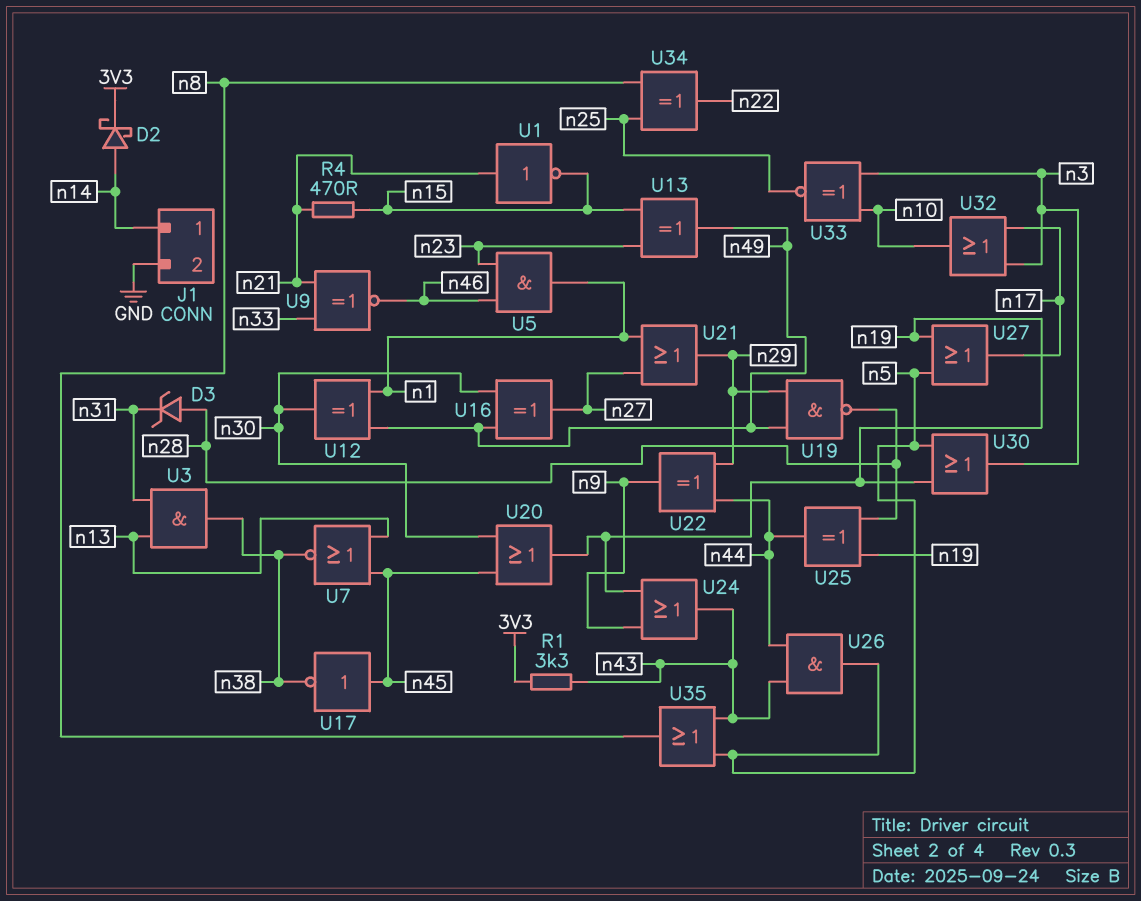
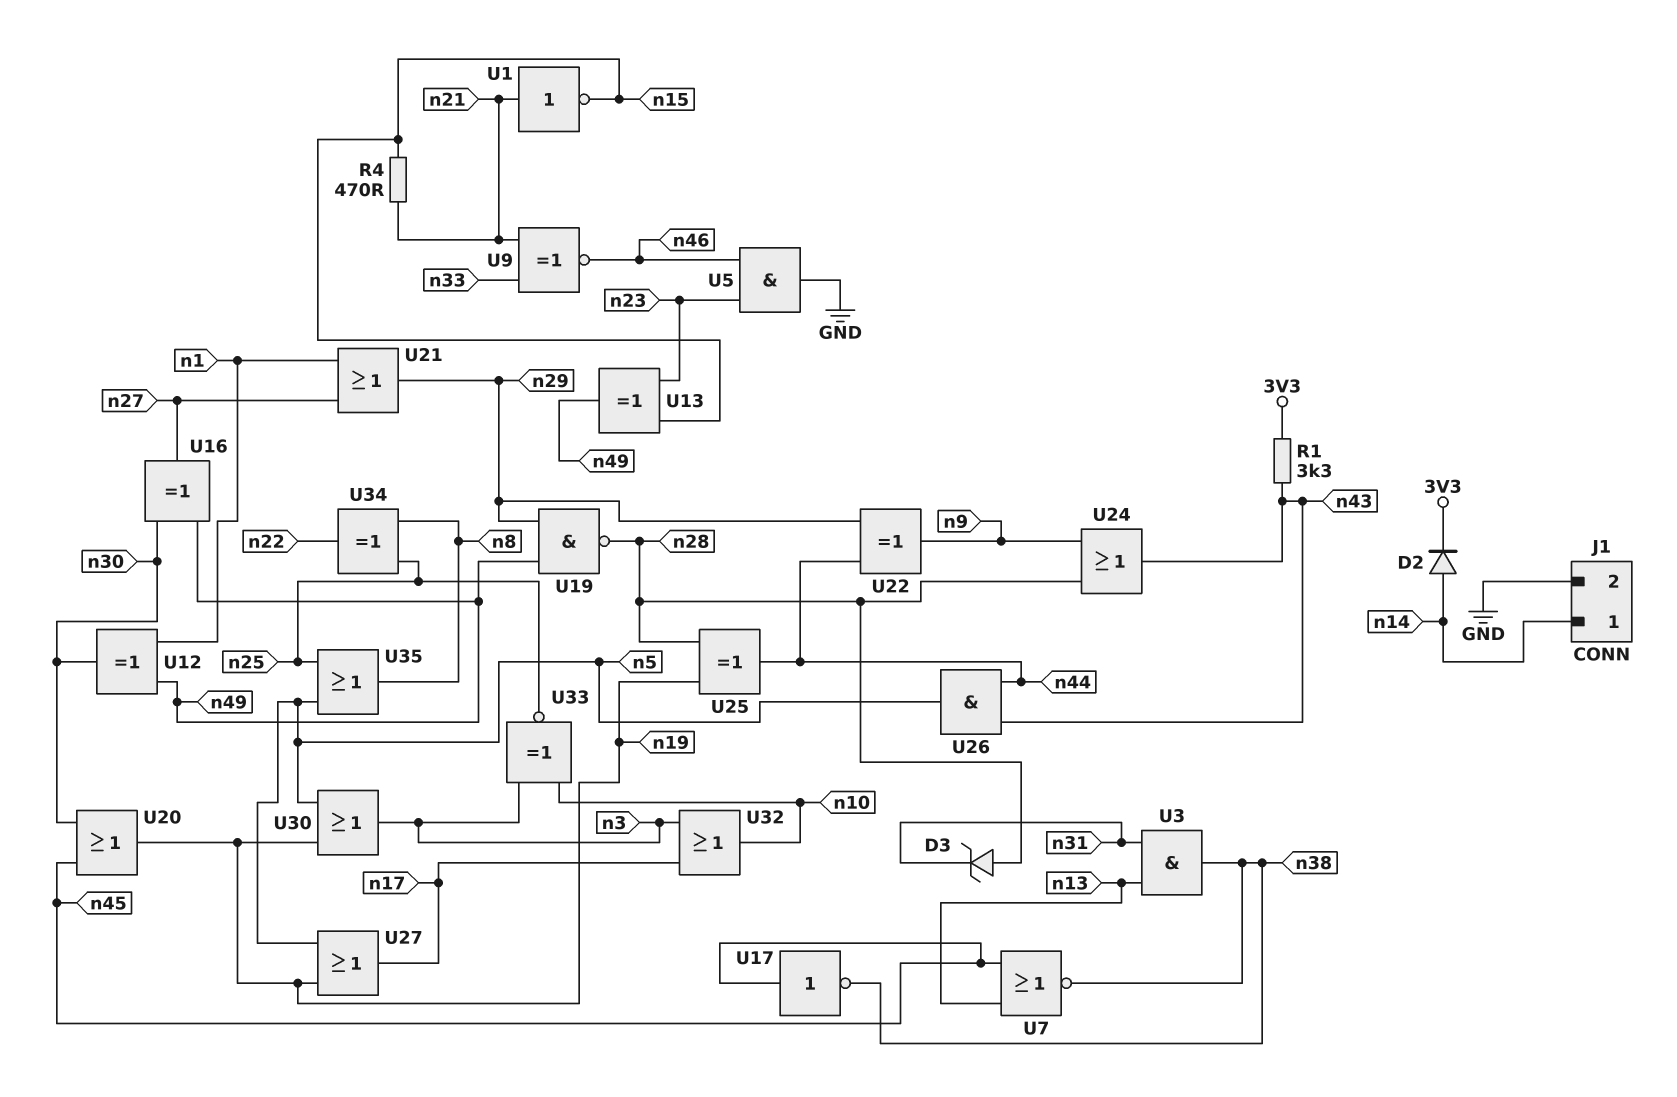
D2: schottky (A n14, K 3V3) -> diode (A n14, K 3V3)
U5: AND (in n23, in n46, out n1) -> AND (in n23, in n46, out GND)
U24: OR (in n9, in n19, out n43) -> OR (in n9, in n28, out n43)
U35: OR (in n5, in n43, out n8) -> OR (in n5, in n25, out n8)

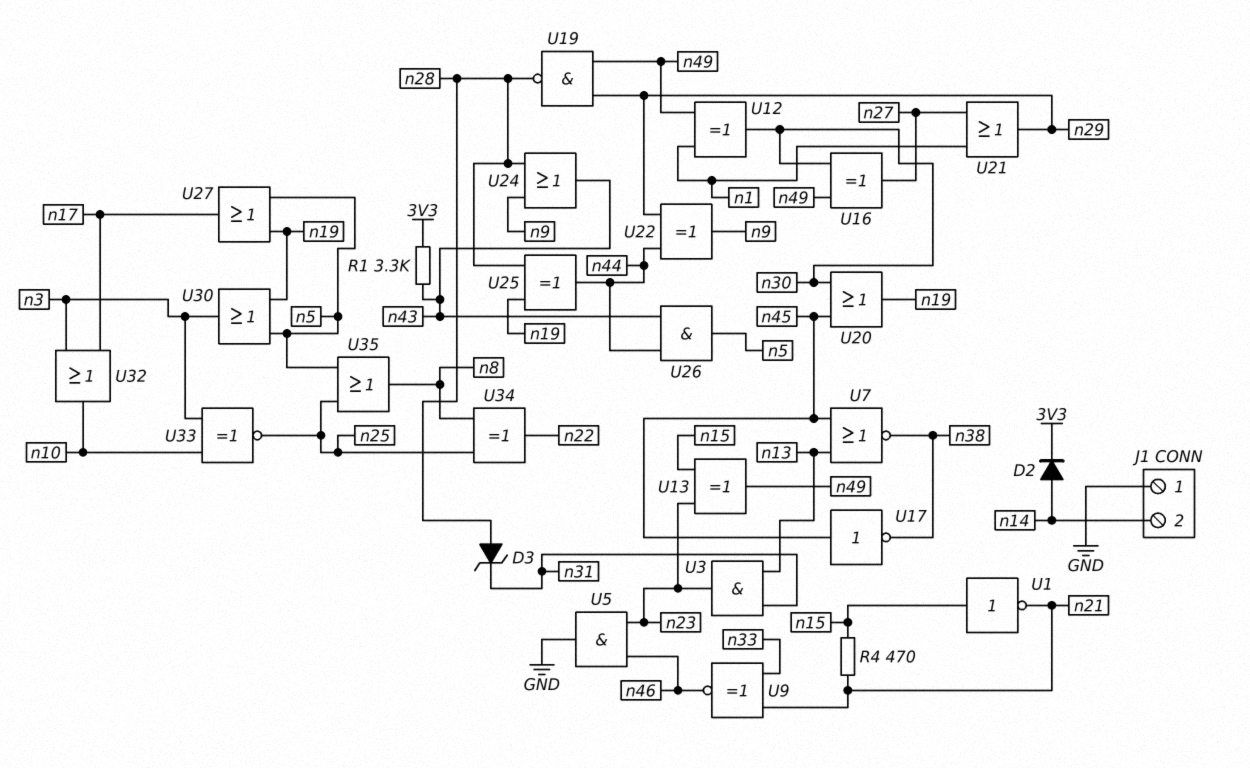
J1 pin 1: n14 -> GND
J1 pin 2: GND -> n14
U1: NOT (in n21, out n15) -> NOT (in n15, out n21)
U3: AND (in n13, in n31, out n38) -> AND (in n13, in n31, out n23)

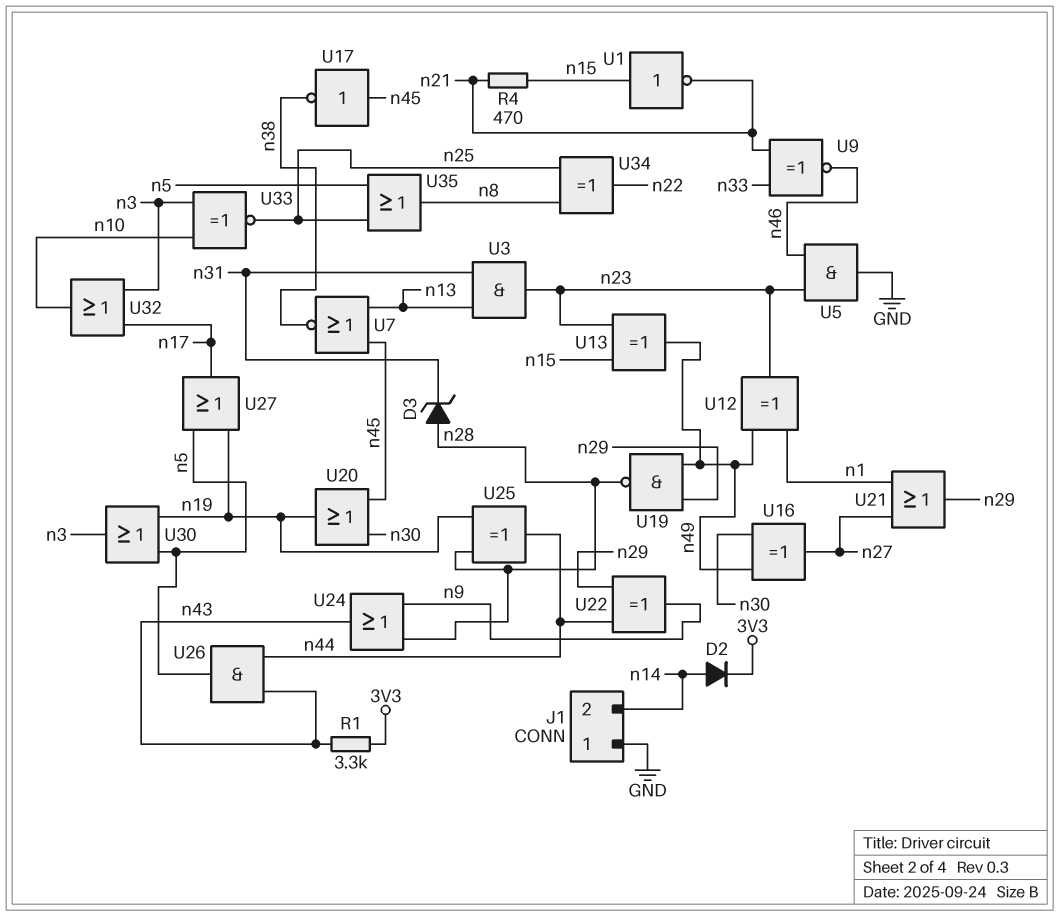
U12: XOR (in n1, in n49, out n30) -> XOR (in n1, in n49, out n23)

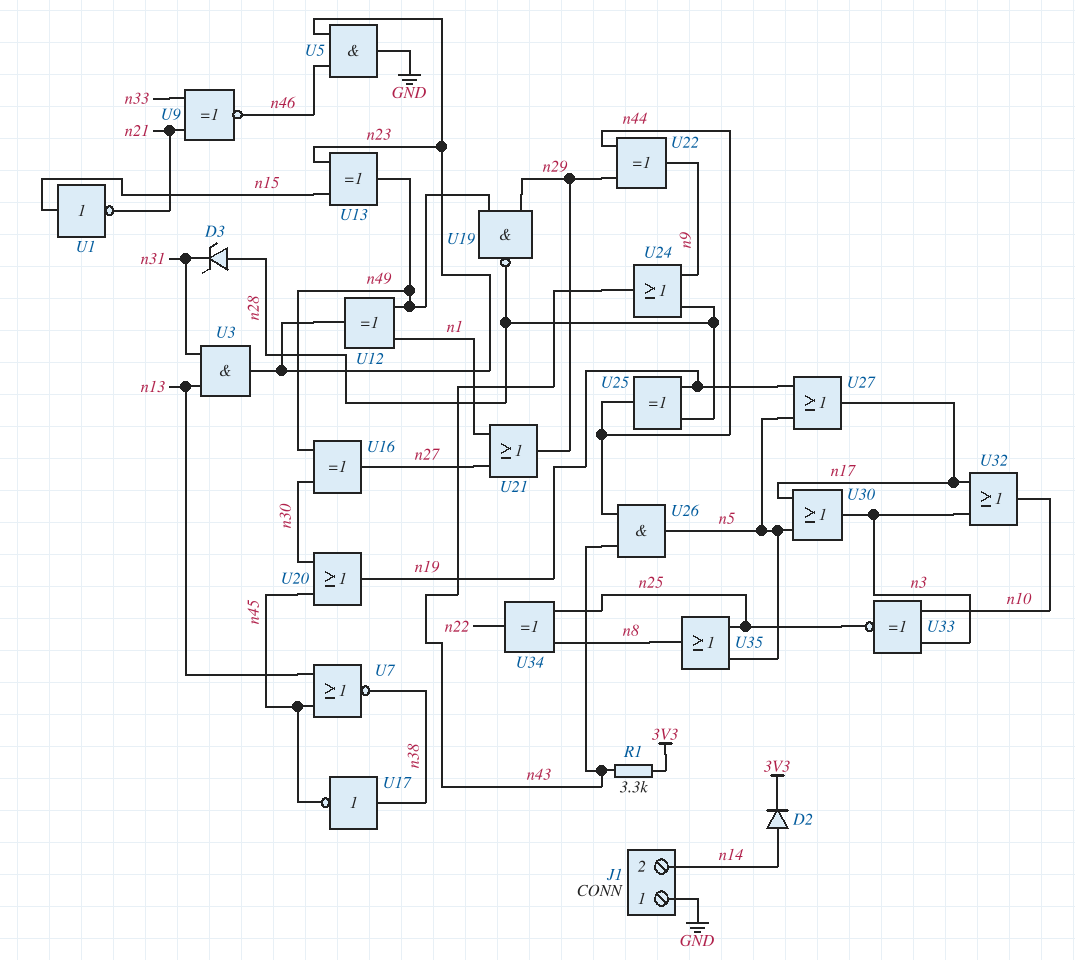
R4: 470 (n15, n21) -> none
U17: NOT (in n45, out n38) -> NOT (in n38, out n45)
U30: OR (in n5, in n19, out n3) -> OR (in n5, in n17, out n3)

